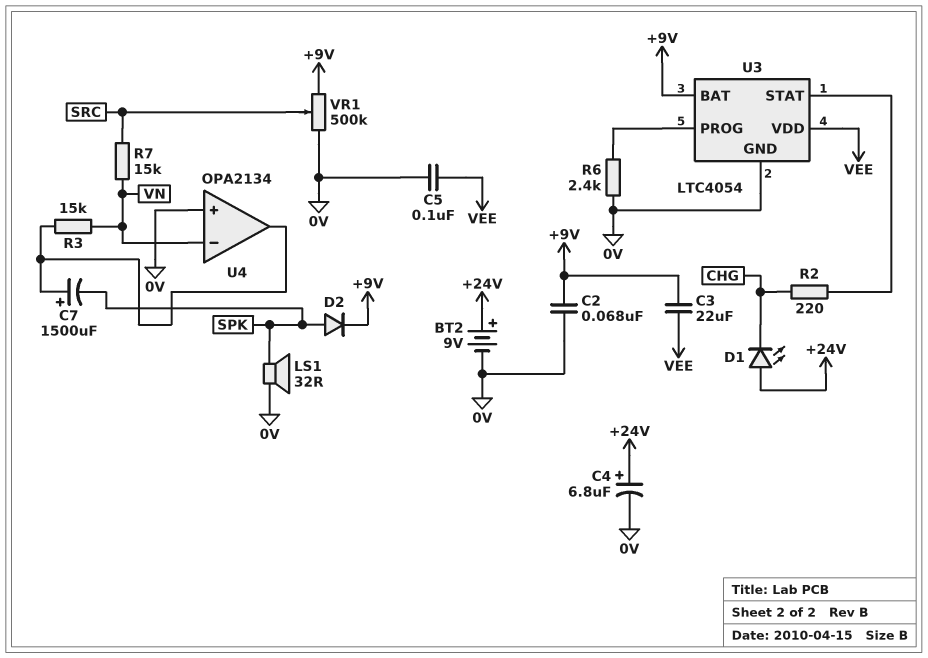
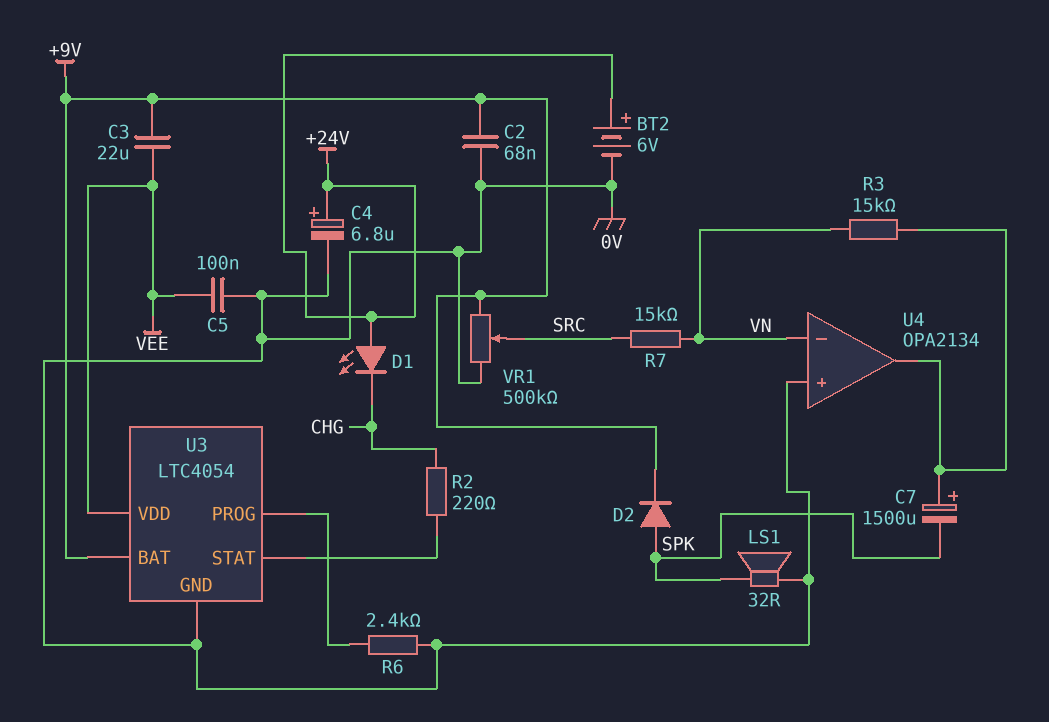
BT2: 9V (plus +24V, minus 0V) -> 6V (plus +24V, minus 0V)

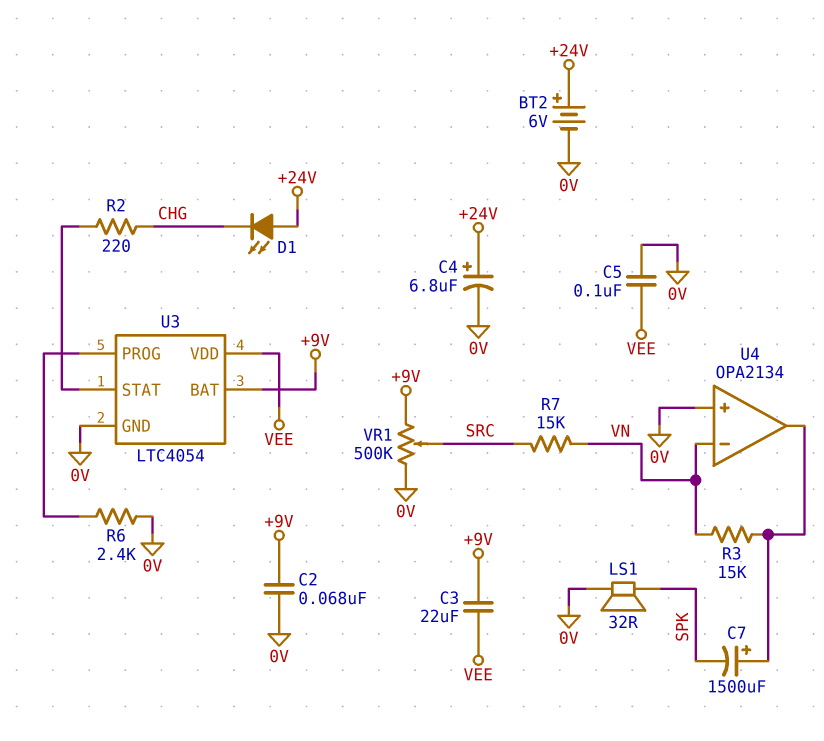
D2: diode (A SPK, K +9V) -> none

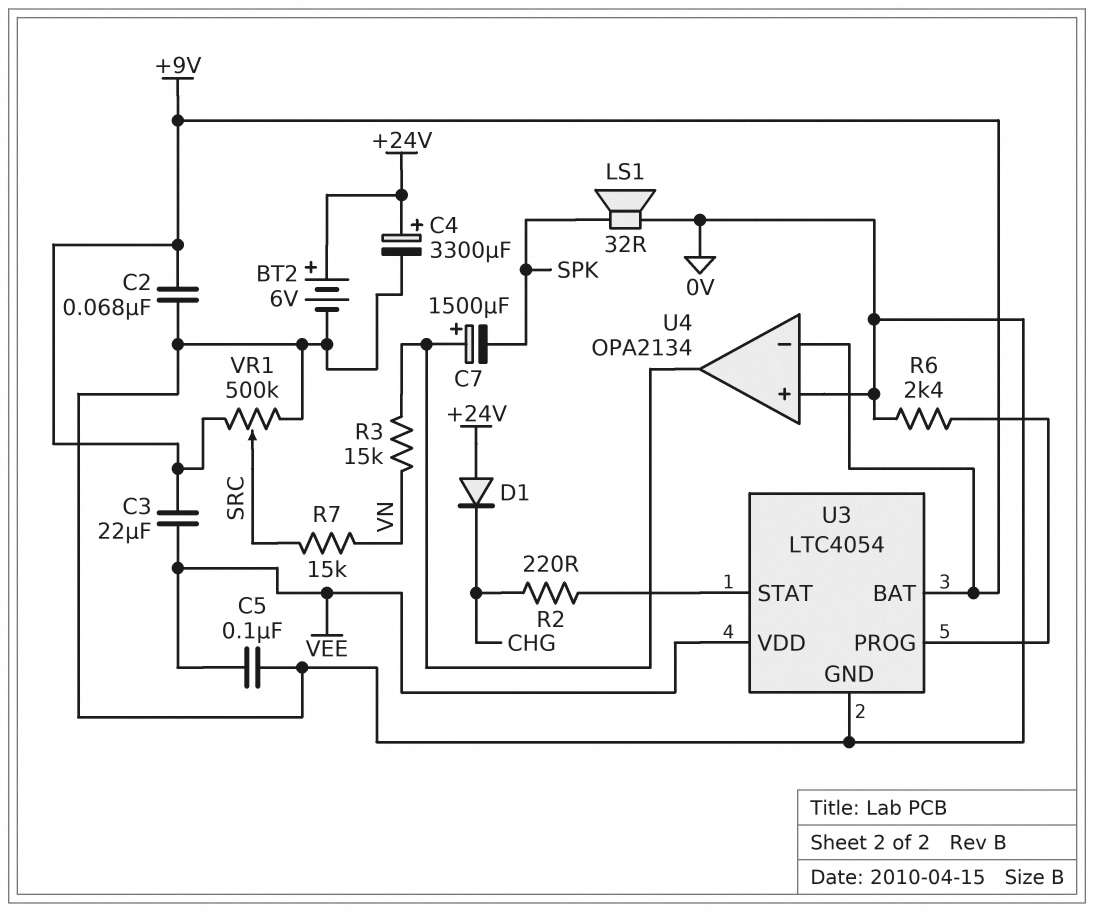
C4: 6.8uF (plus +24V, minus 0V) -> 3300uF (plus +24V, minus 0V)
D1: LED (A +24V, K CHG) -> diode (A +24V, K CHG)
U4 pin in-: VN -> +9V

